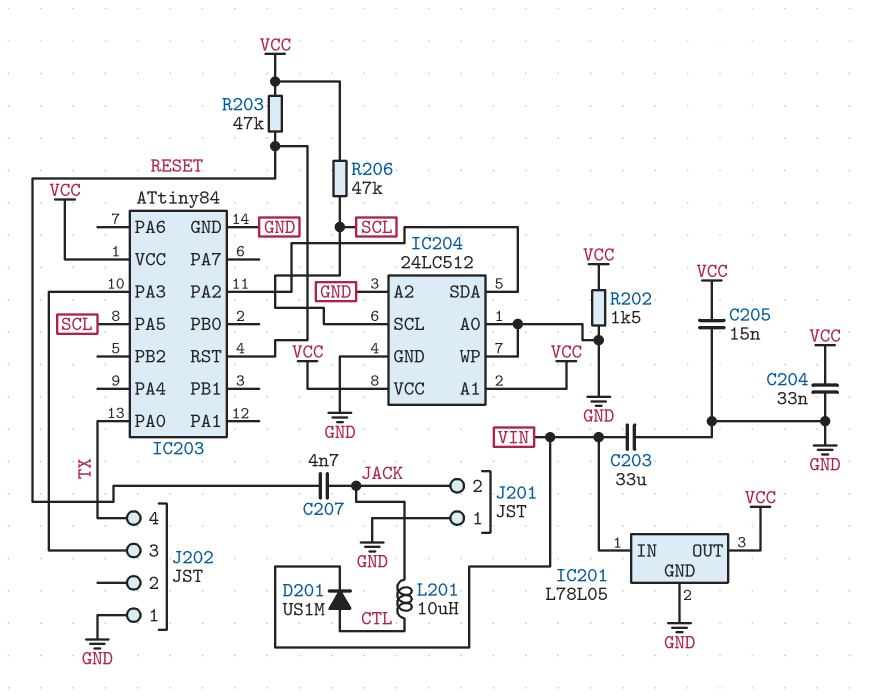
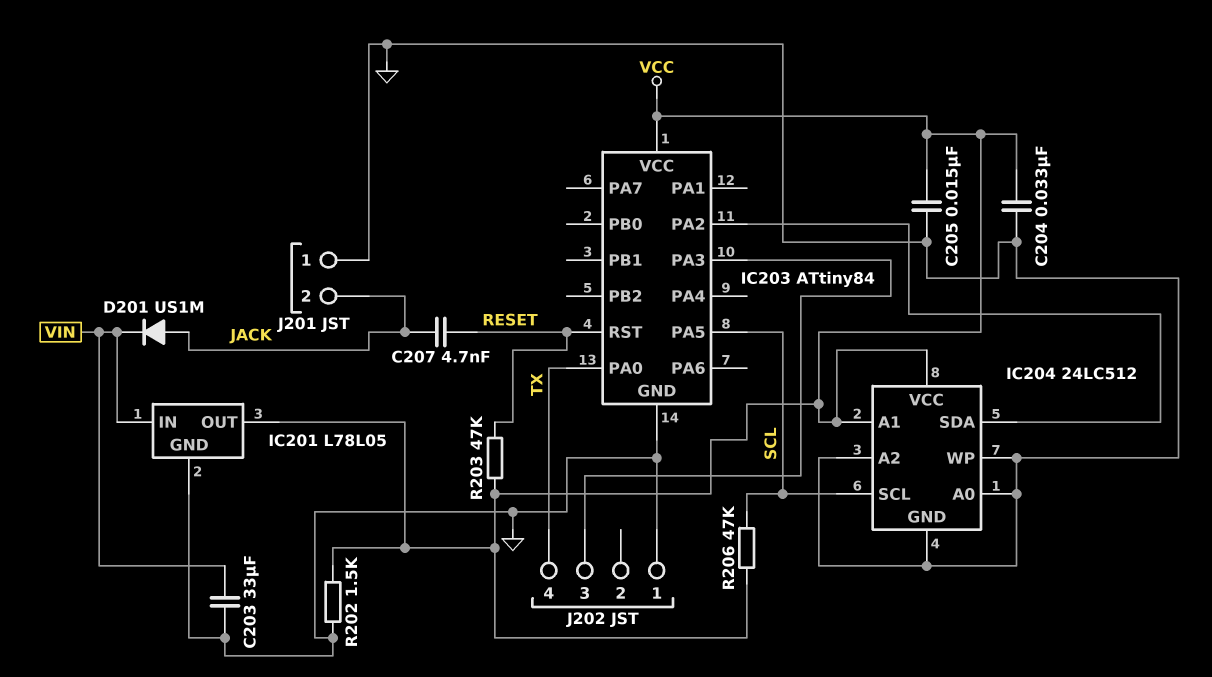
D201: diode US1M (A CTL, K VIN) -> diode US1M (A JACK, K VIN)
L201: 10uH (CTL, JACK) -> none

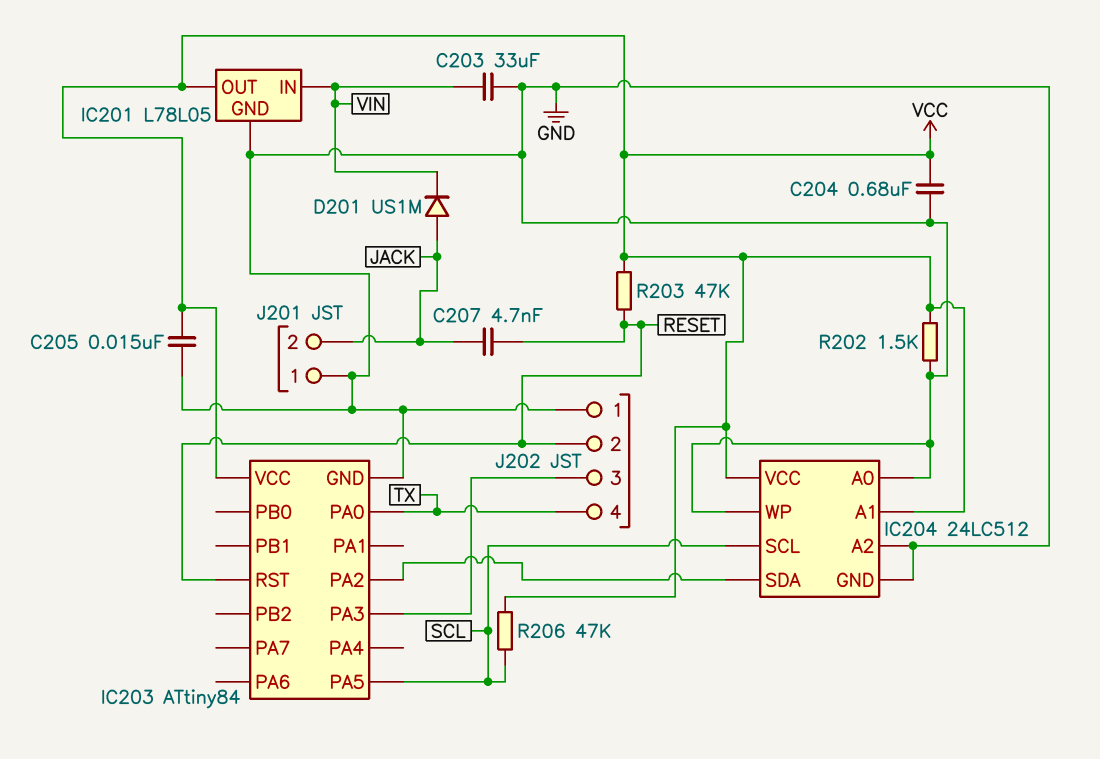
C204: 33nF (GND, VCC) -> 680nF (GND, VCC)
J202 pin 2: none -> RESET

